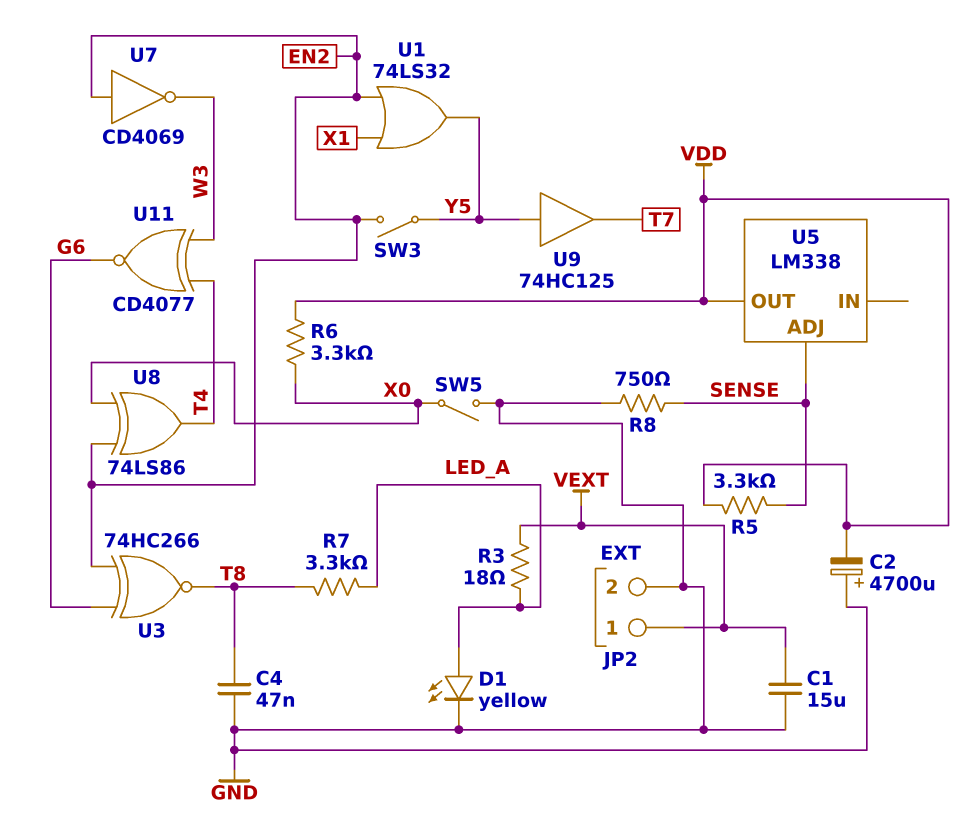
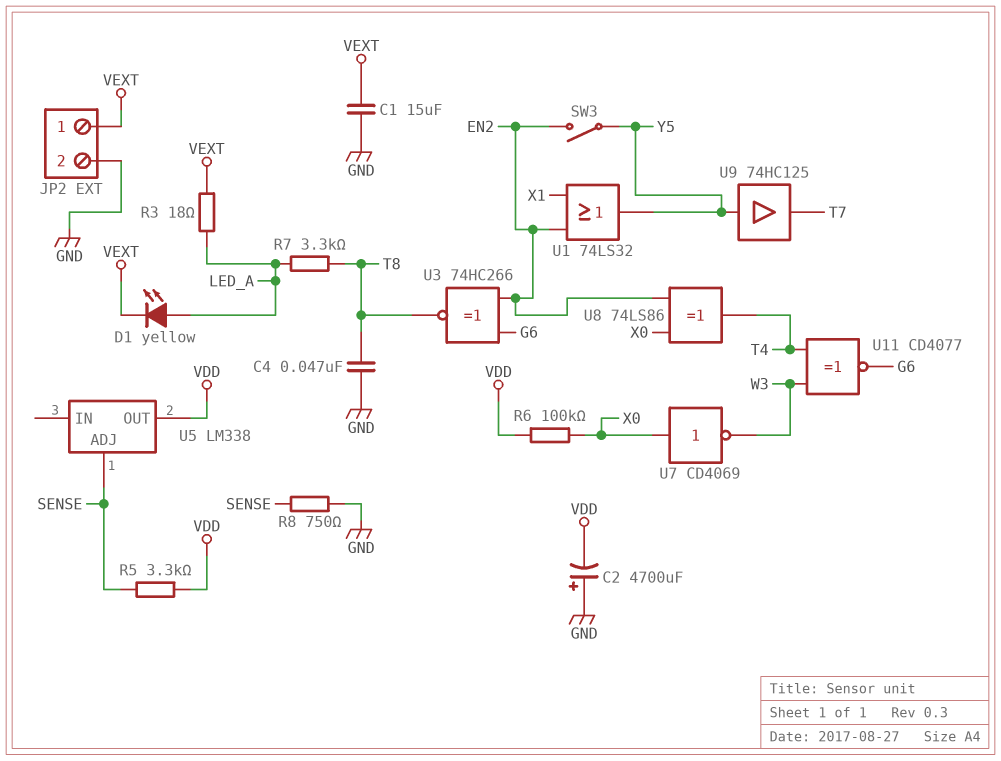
D1: LED yellow (A LED_A, K GND) -> LED yellow (A LED_A, K VEXT)
R6: 3.3k (VDD, X0) -> 100k (VDD, X0)
SW5: switch (GND, X0) -> none
U7: NOT CD4069 (in EN2, out W3) -> NOT CD4069 (in X0, out W3)

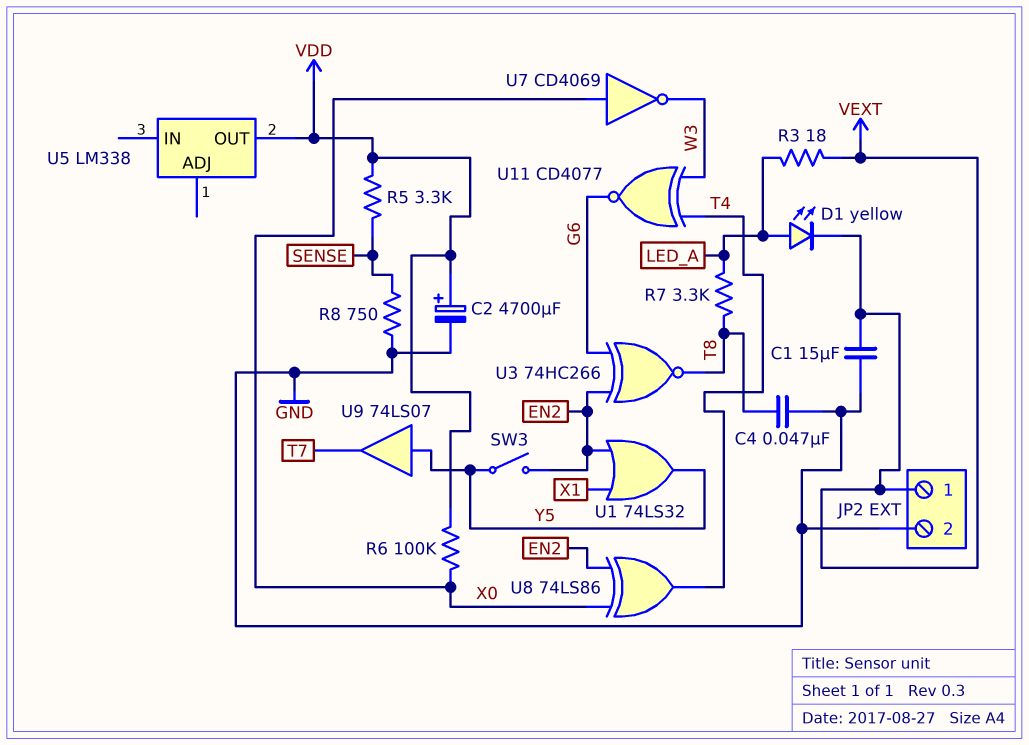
C2: 4700uF (plus GND, minus VDD) -> 4700uF (plus VDD, minus GND)
U5 pin ADJ: SENSE -> none
U9: buffer 74HC125 (in Y5, out T7) -> buffer 74LS07 (in Y5, out T7)

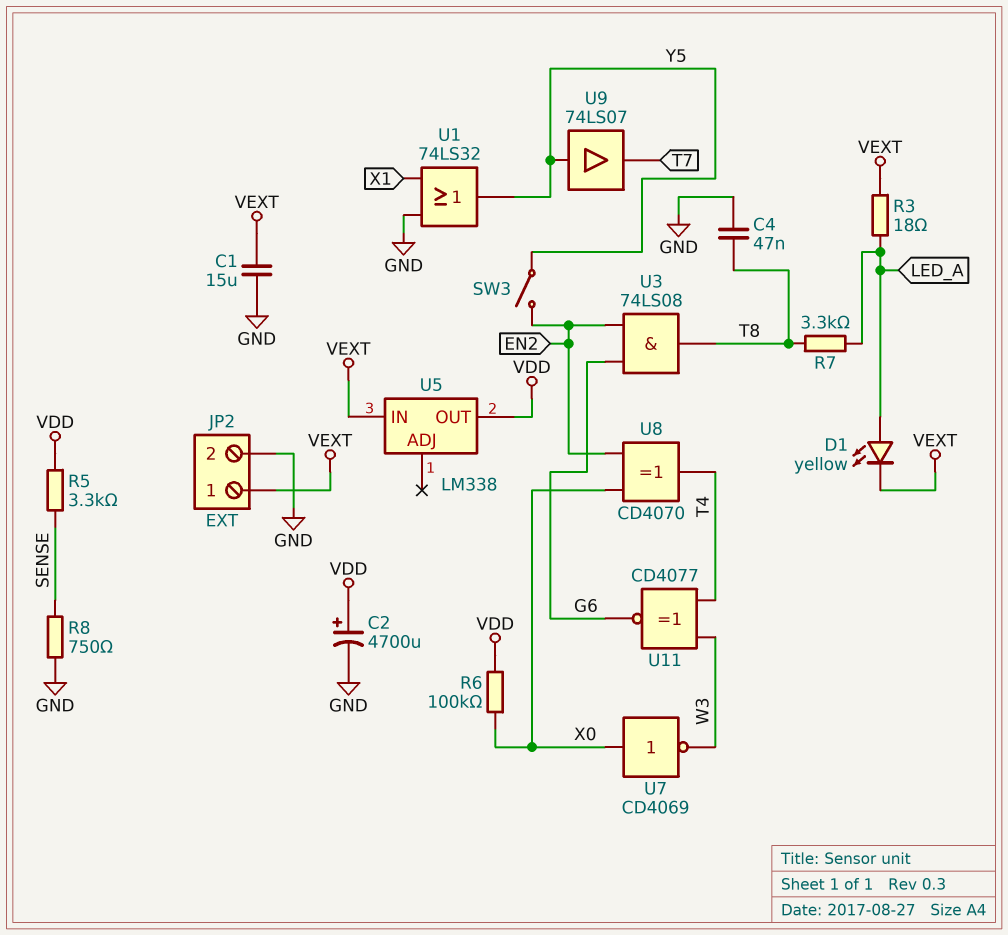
U1: OR 74LS32 (in EN2, in X1, out Y5) -> OR 74LS32 (in GND, in X1, out Y5)
U3: XNOR 74HC266 (in EN2, in G6, out T8) -> AND 74LS08 (in EN2, in G6, out T8)
U5 pin IN: none -> VEXT
U8: XOR 74LS86 (in EN2, in X0, out T4) -> XOR CD4070 (in EN2, in X0, out T4)

